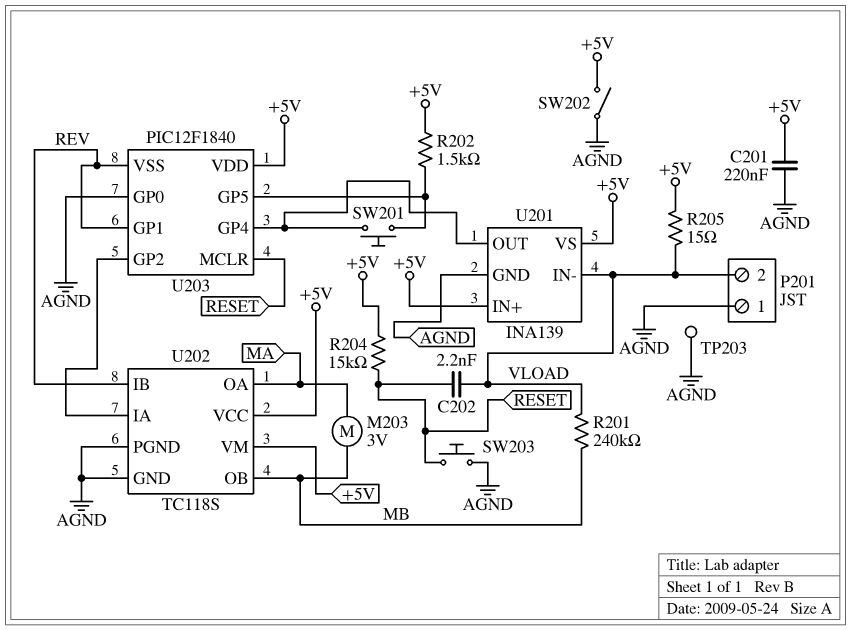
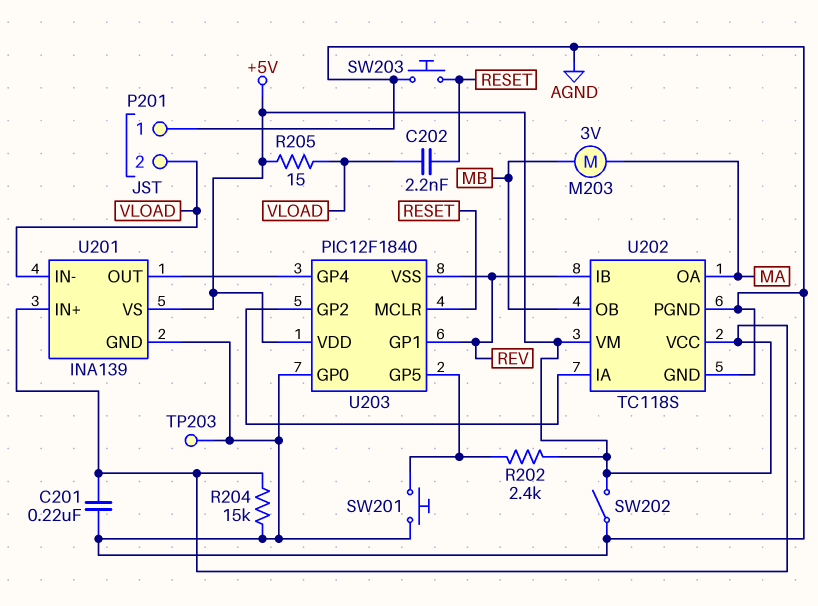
R201: 240k (MB, VLOAD) -> none
R202: 1.5k (+5V, U203/GP5) -> 2.4k (+5V, U203/GP5)
R204: 15k (+5V, RESET) -> 15k (+5V, AGND)
SW201: button (U201/OUT, U203/GP5) -> button (AGND, U203/GP5)

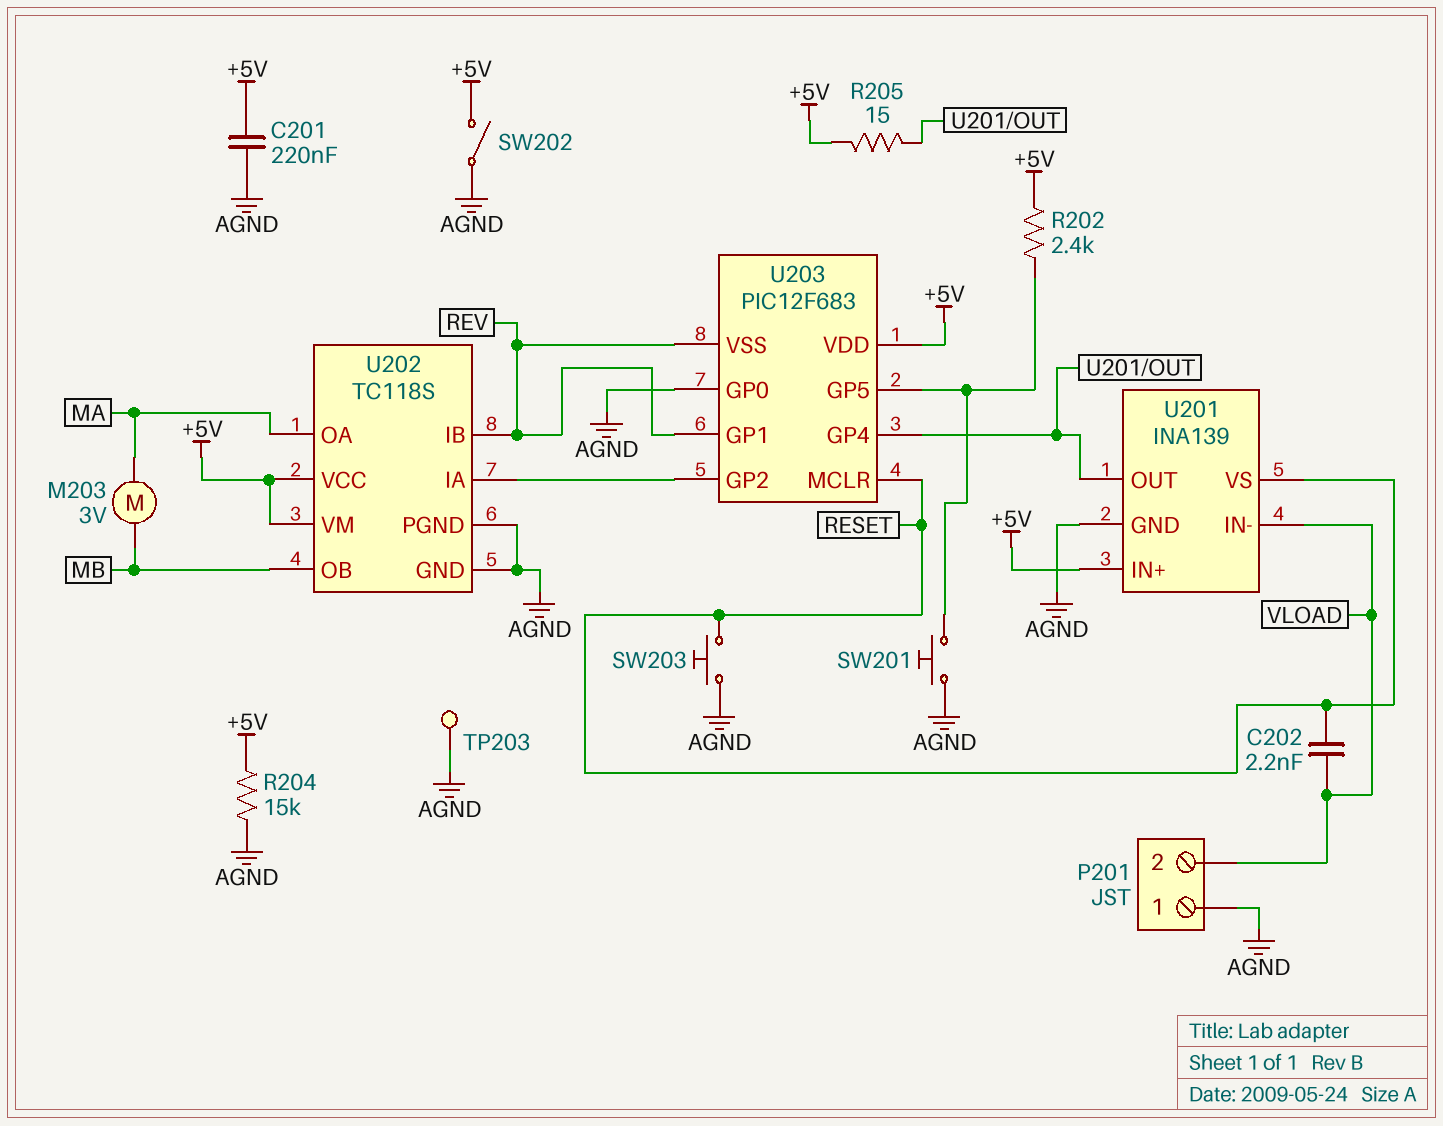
R205: 15 (+5V, VLOAD) -> 15 (+5V, U201/OUT)
U201 pin VS: +5V -> RESET
U203: PIC12F1840 -> PIC12F683

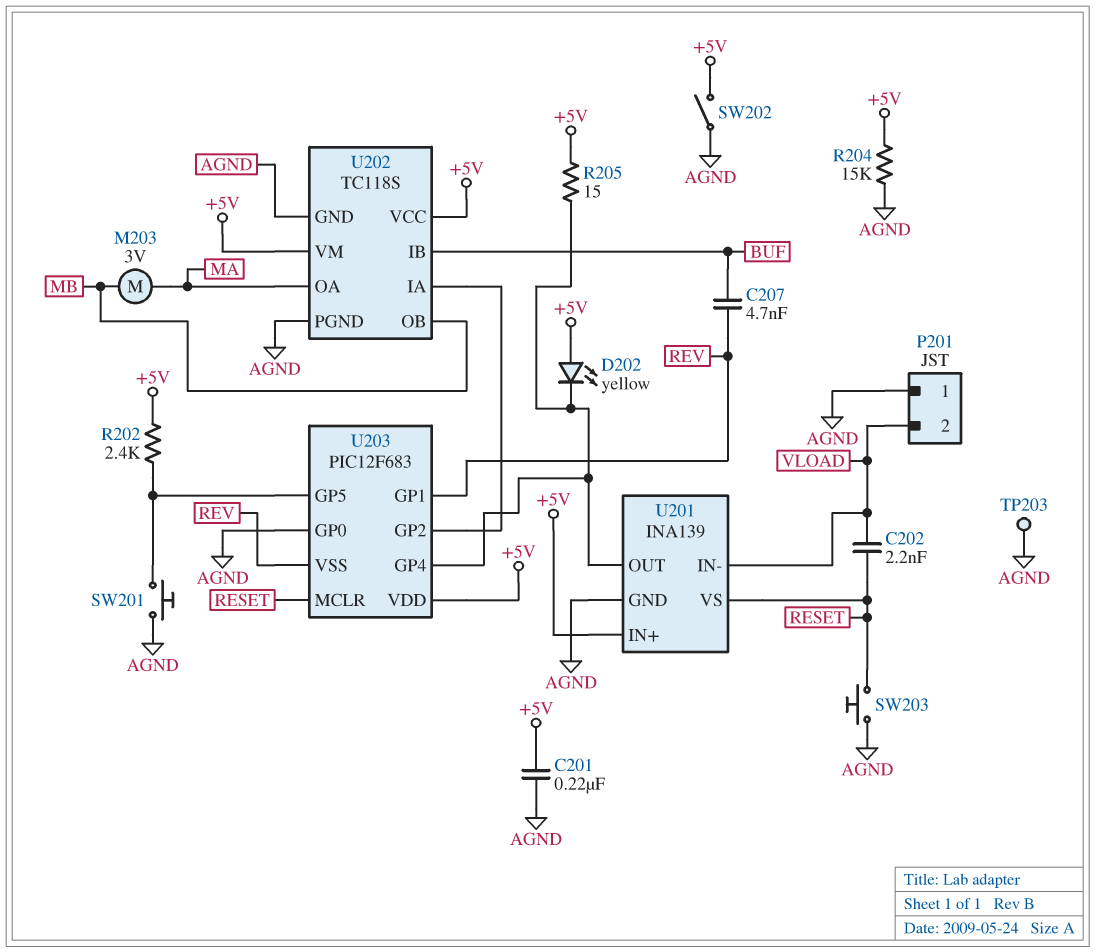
C207: none -> 4.7nF (BUF, REV)
D202: none -> LED yellow (A +5V, K U201/OUT)
U202 pin IB: REV -> BUF

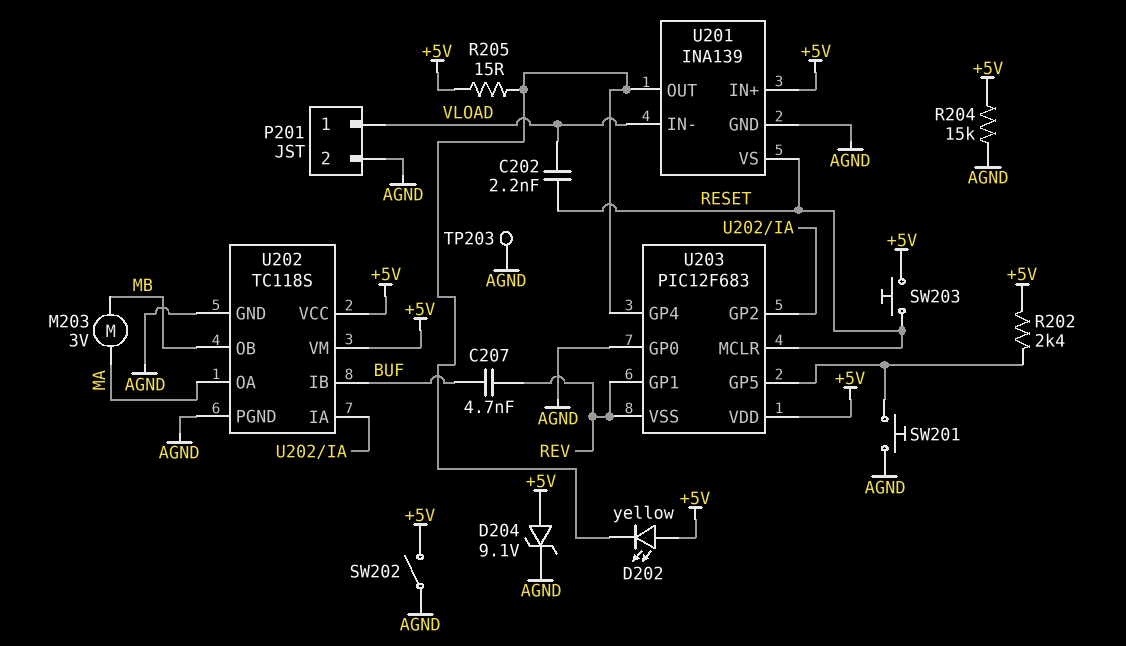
C201: 220nF (+5V, AGND) -> none
D204: none -> zener 9.1V (A +5V, K AGND)
P201 pin 1: AGND -> VLOAD
P201 pin 2: VLOAD -> AGND
SW203: button (AGND, RESET) -> button (+5V, RESET)

